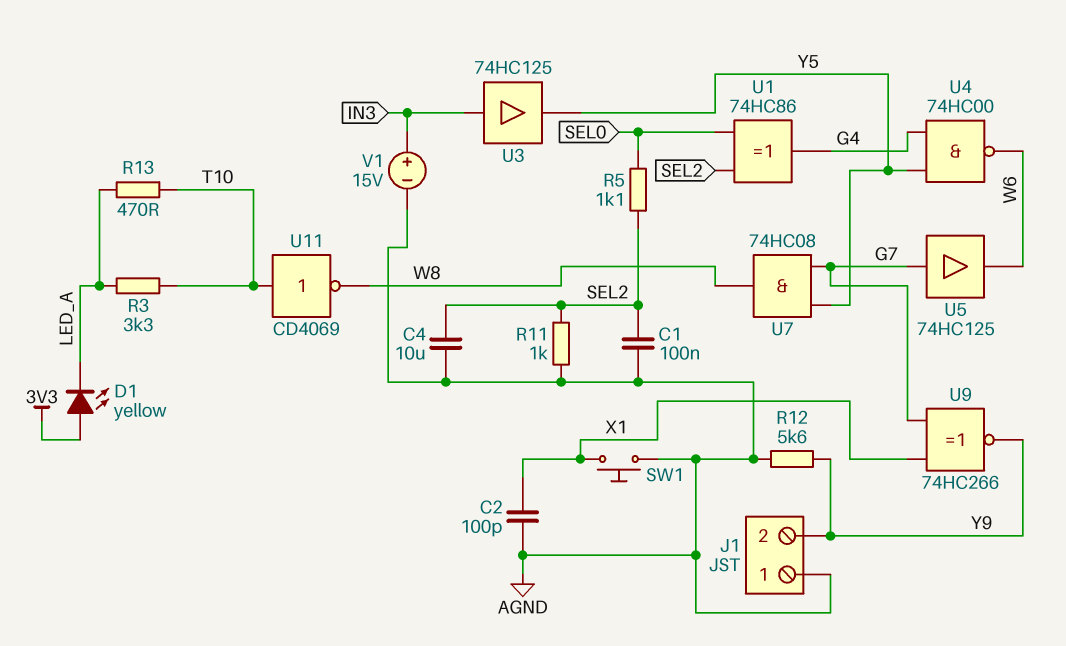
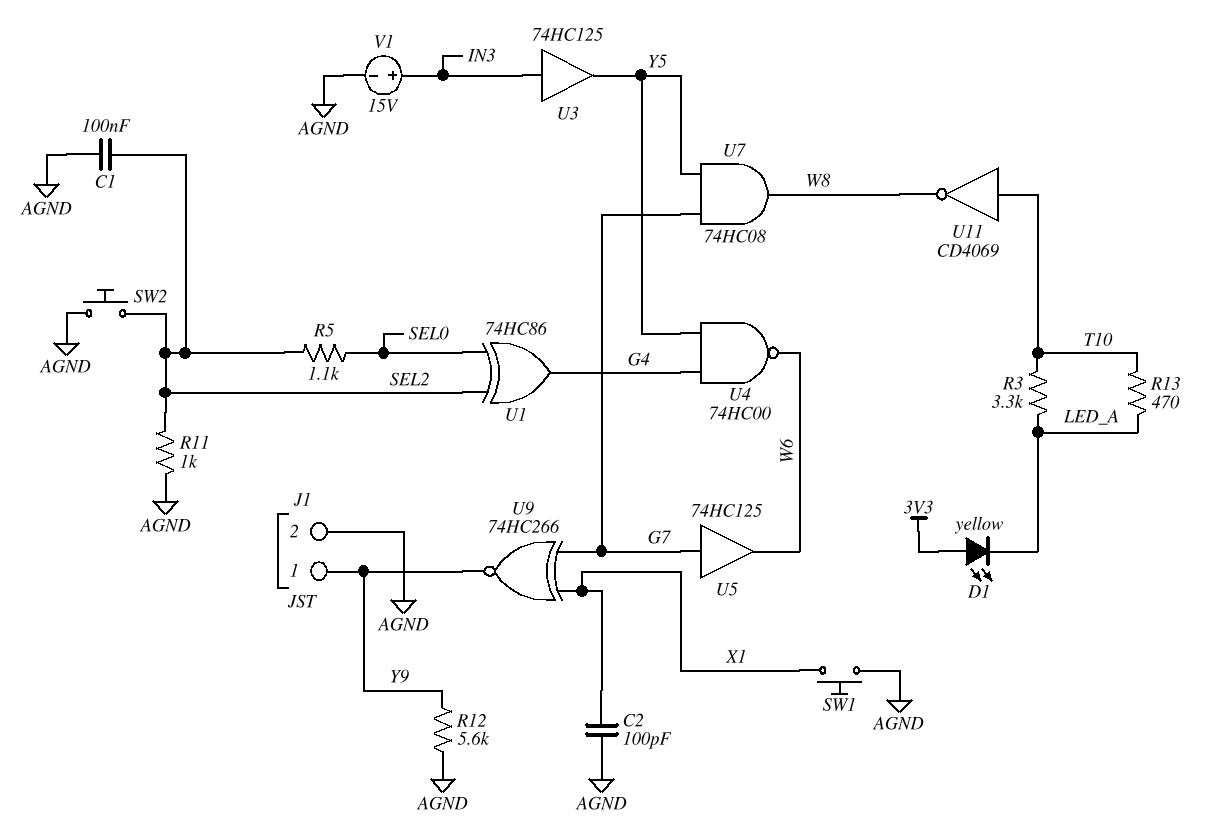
C4: 10uF (AGND, SEL2) -> none
J1 pin 1: AGND -> Y9
J1 pin 2: Y9 -> AGND
SW2: none -> button (AGND, SEL2)

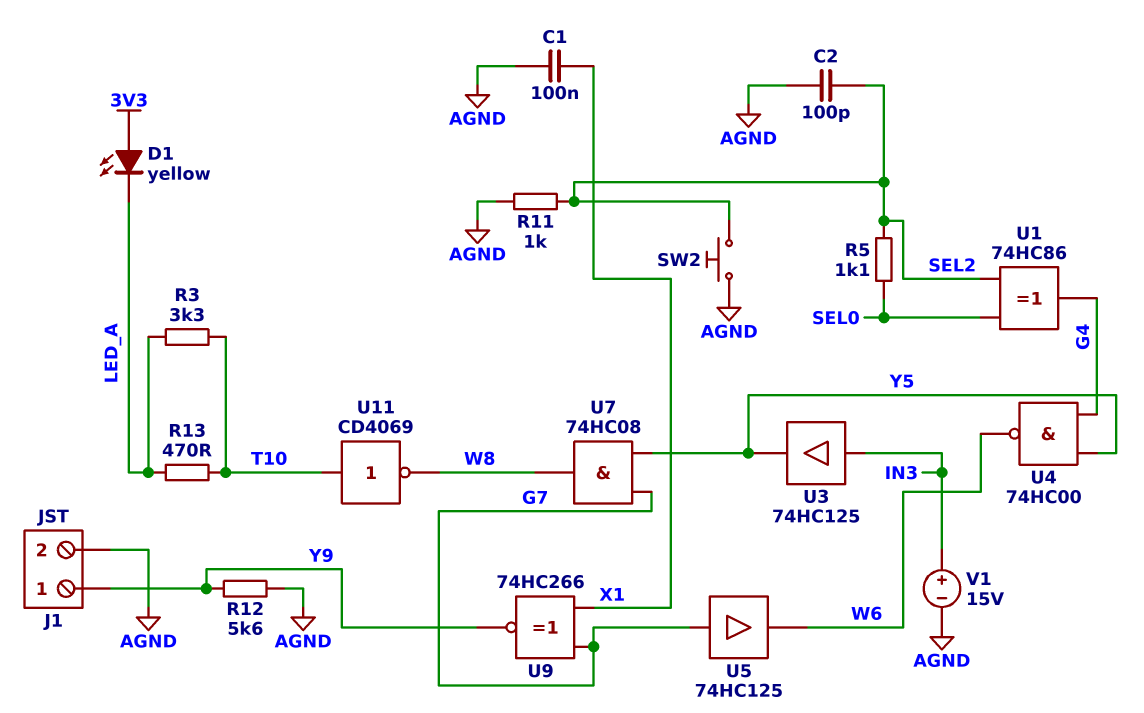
C1: 100nF (AGND, SEL2) -> 100nF (AGND, X1)
C2: 100pF (AGND, X1) -> 100pF (AGND, SEL2)
SW1: button (AGND, X1) -> none

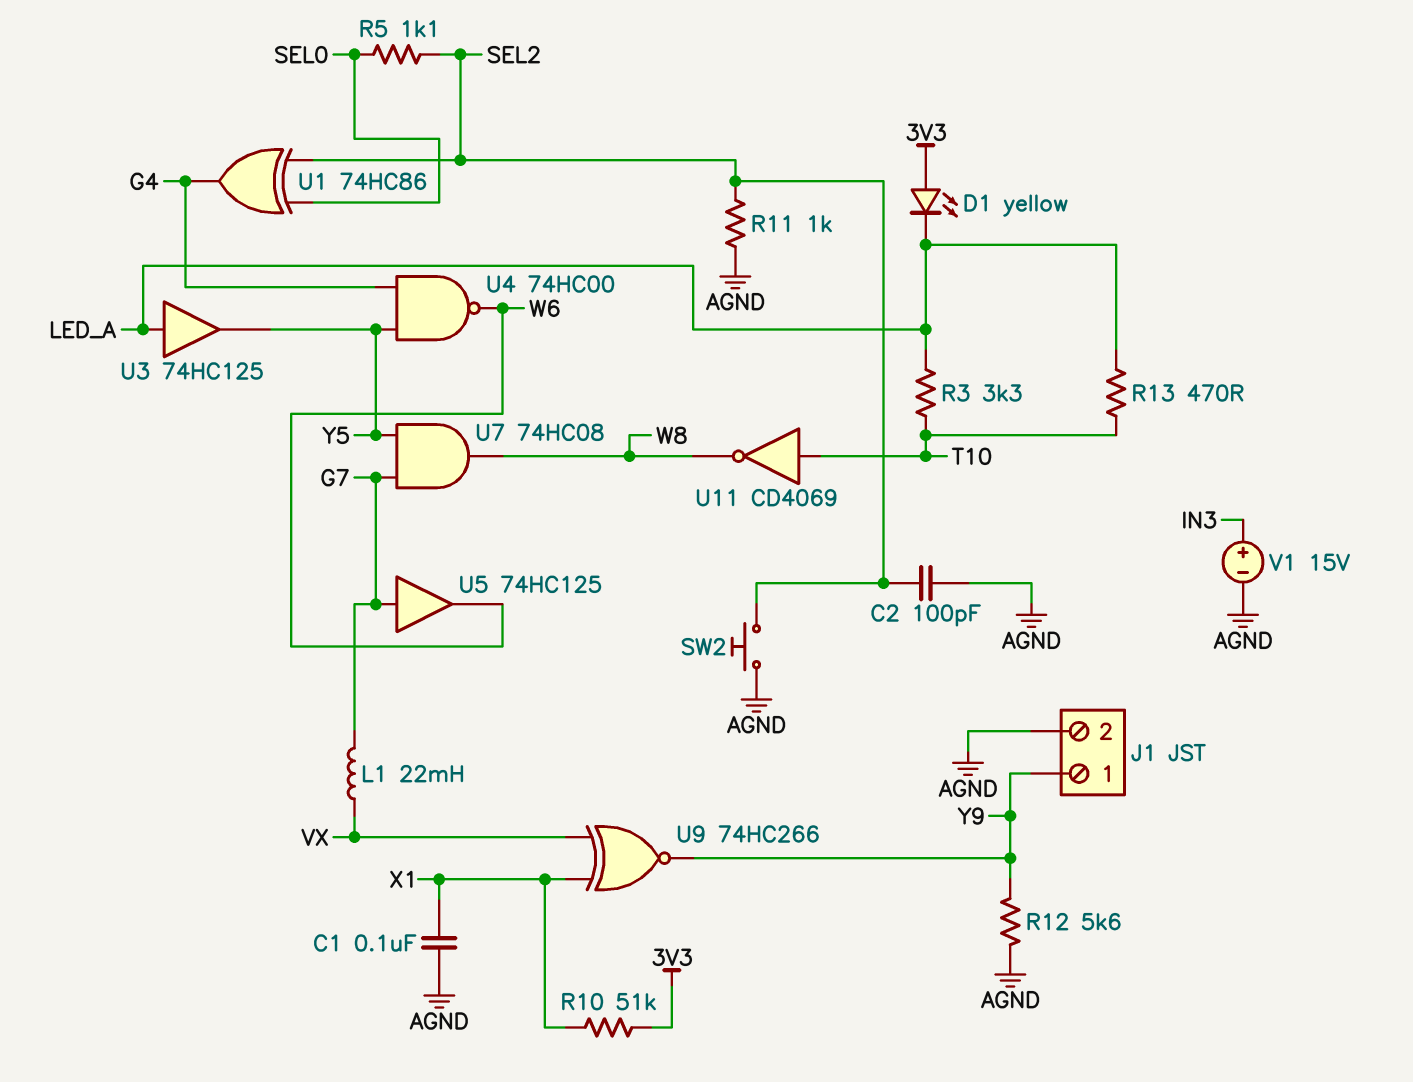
L1: none -> 22mH (G7, VX)
R10: none -> 51k (3V3, X1)
U3: buffer 74HC125 (in IN3, out Y5) -> buffer 74HC125 (in LED_A, out Y5)
U9: XNOR 74HC266 (in G7, in X1, out Y9) -> XNOR 74HC266 (in VX, in X1, out Y9)

